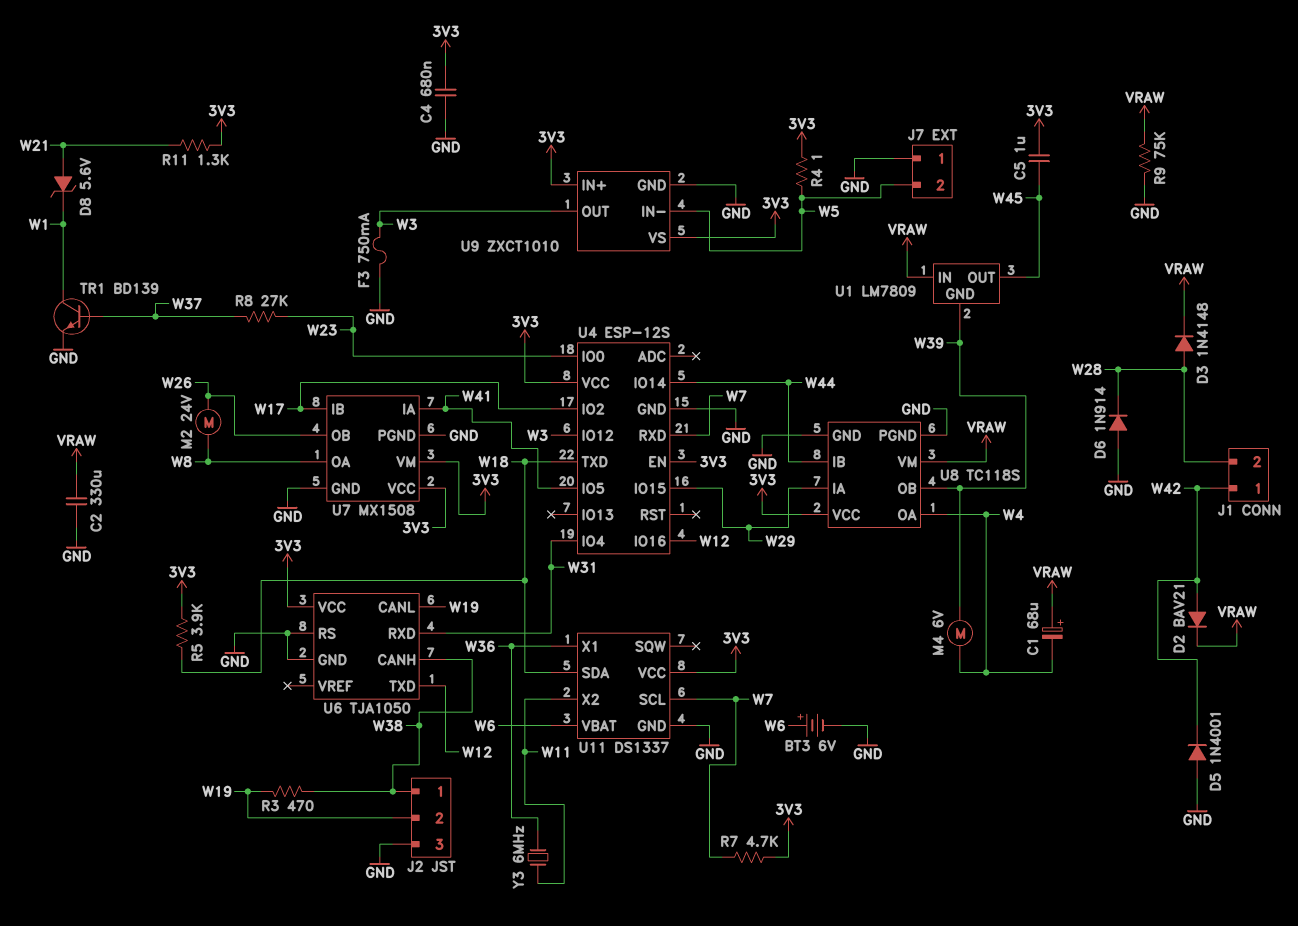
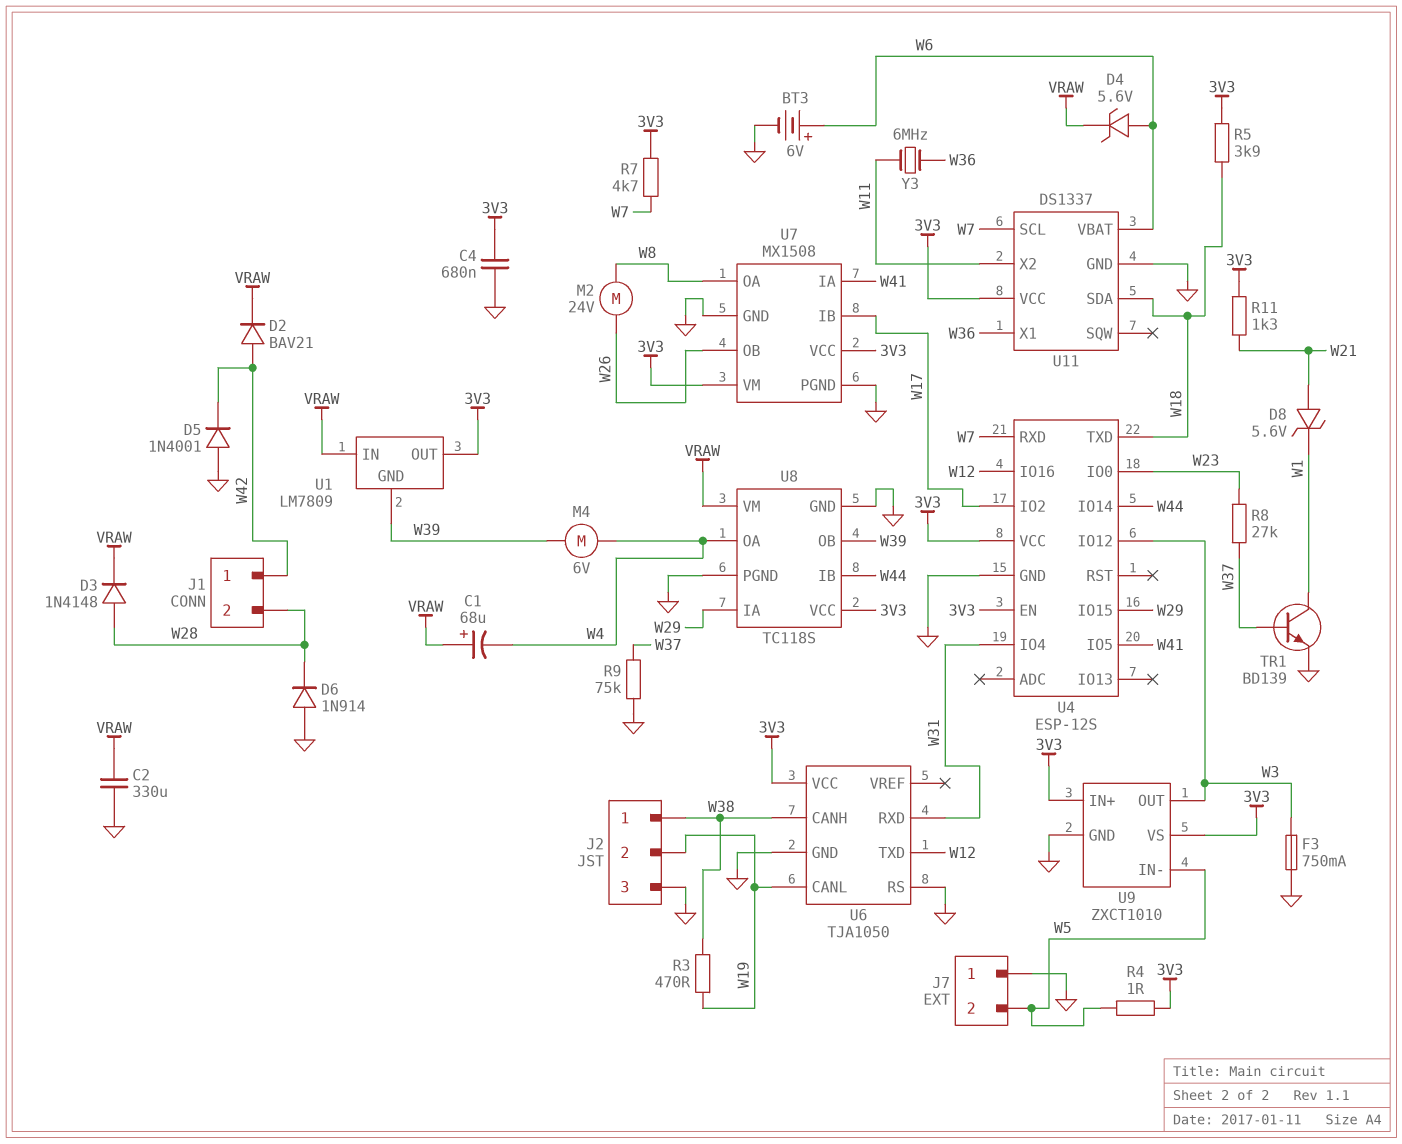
C5: 1uF (3V3, W45) -> none
D4: none -> zener 5.6V (A W6, K VRAW)
R9: 75k (GND, VRAW) -> 75k (GND, W37)
U1 pin OUT: W45 -> 3V3

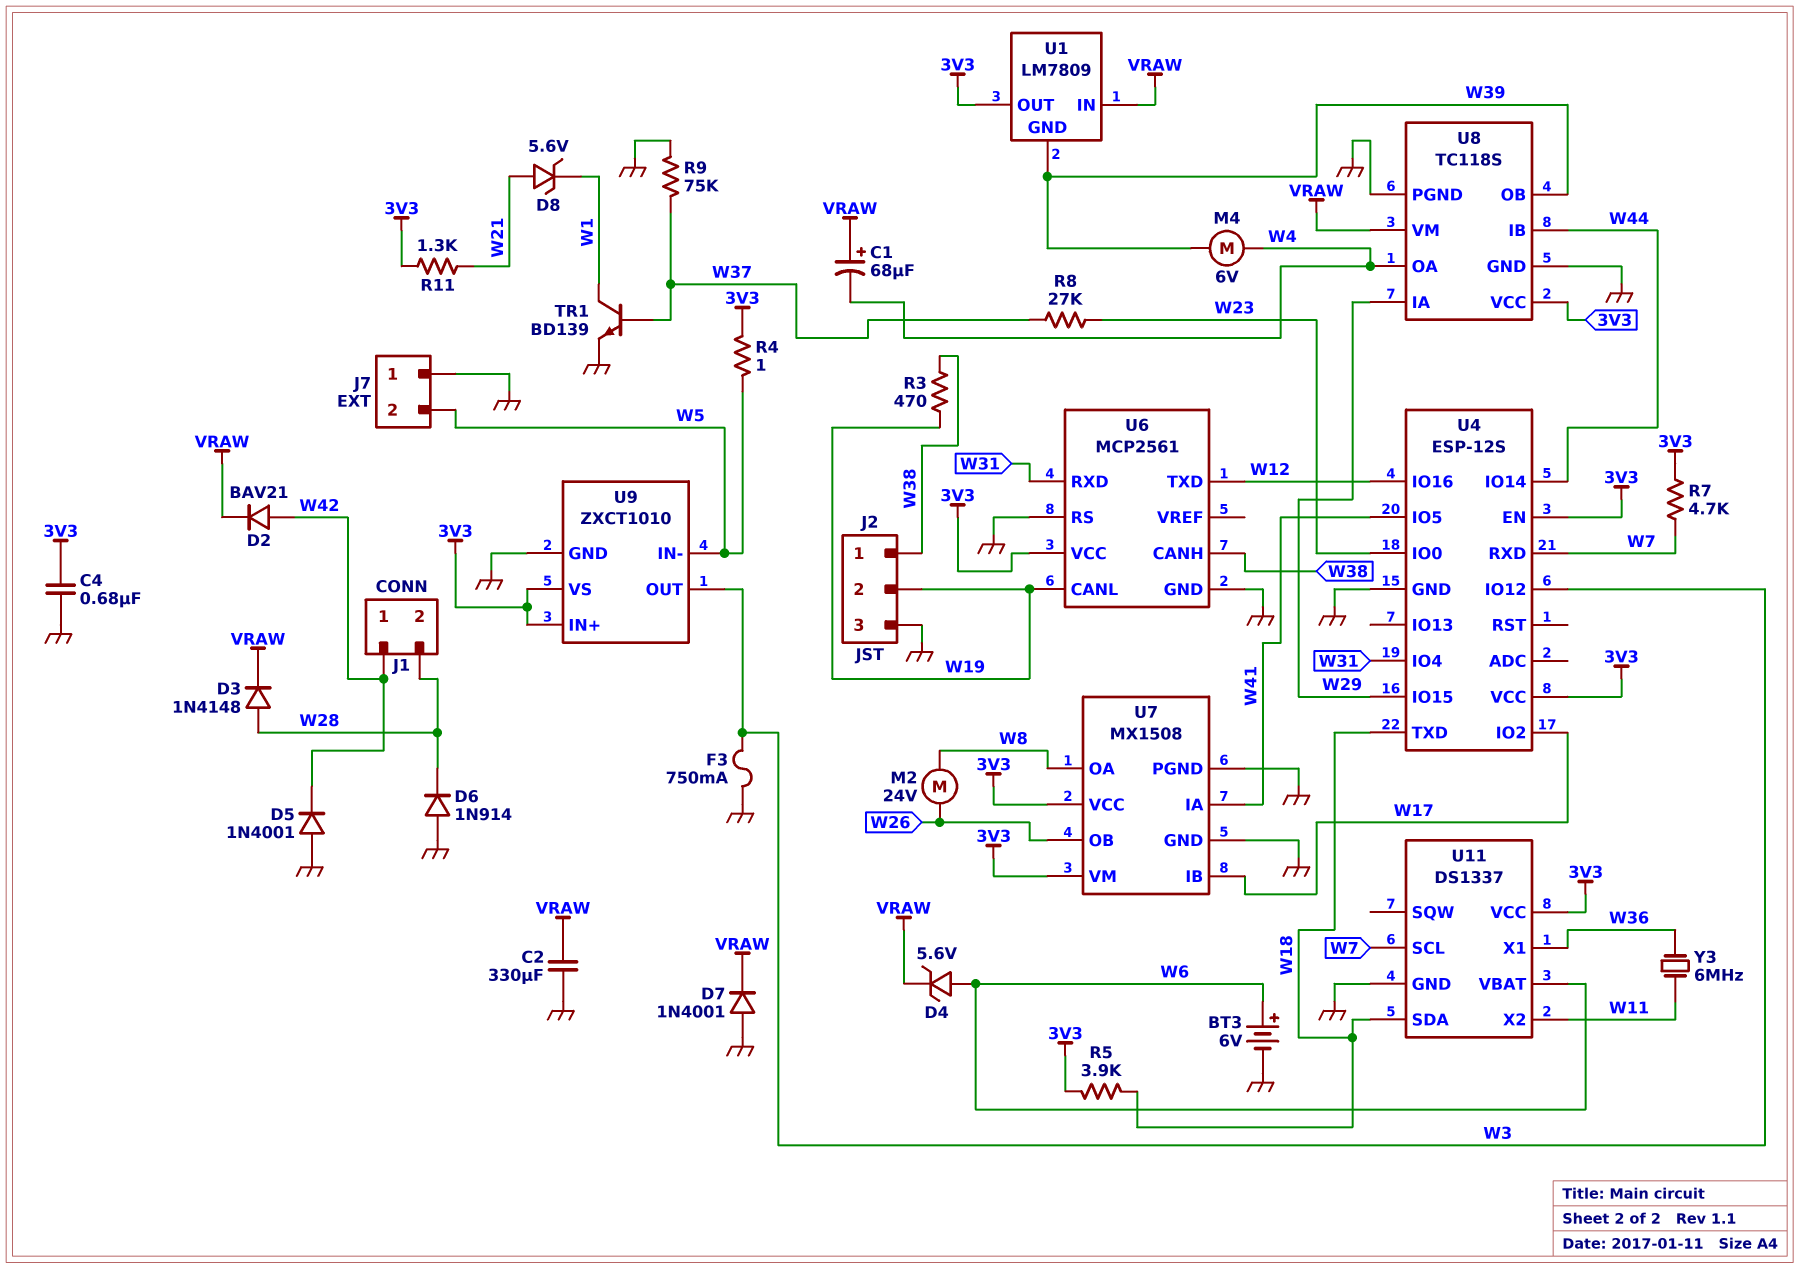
D7: none -> diode 1N4001 (A GND, K VRAW)
U6: TJA1050 -> MCP2561

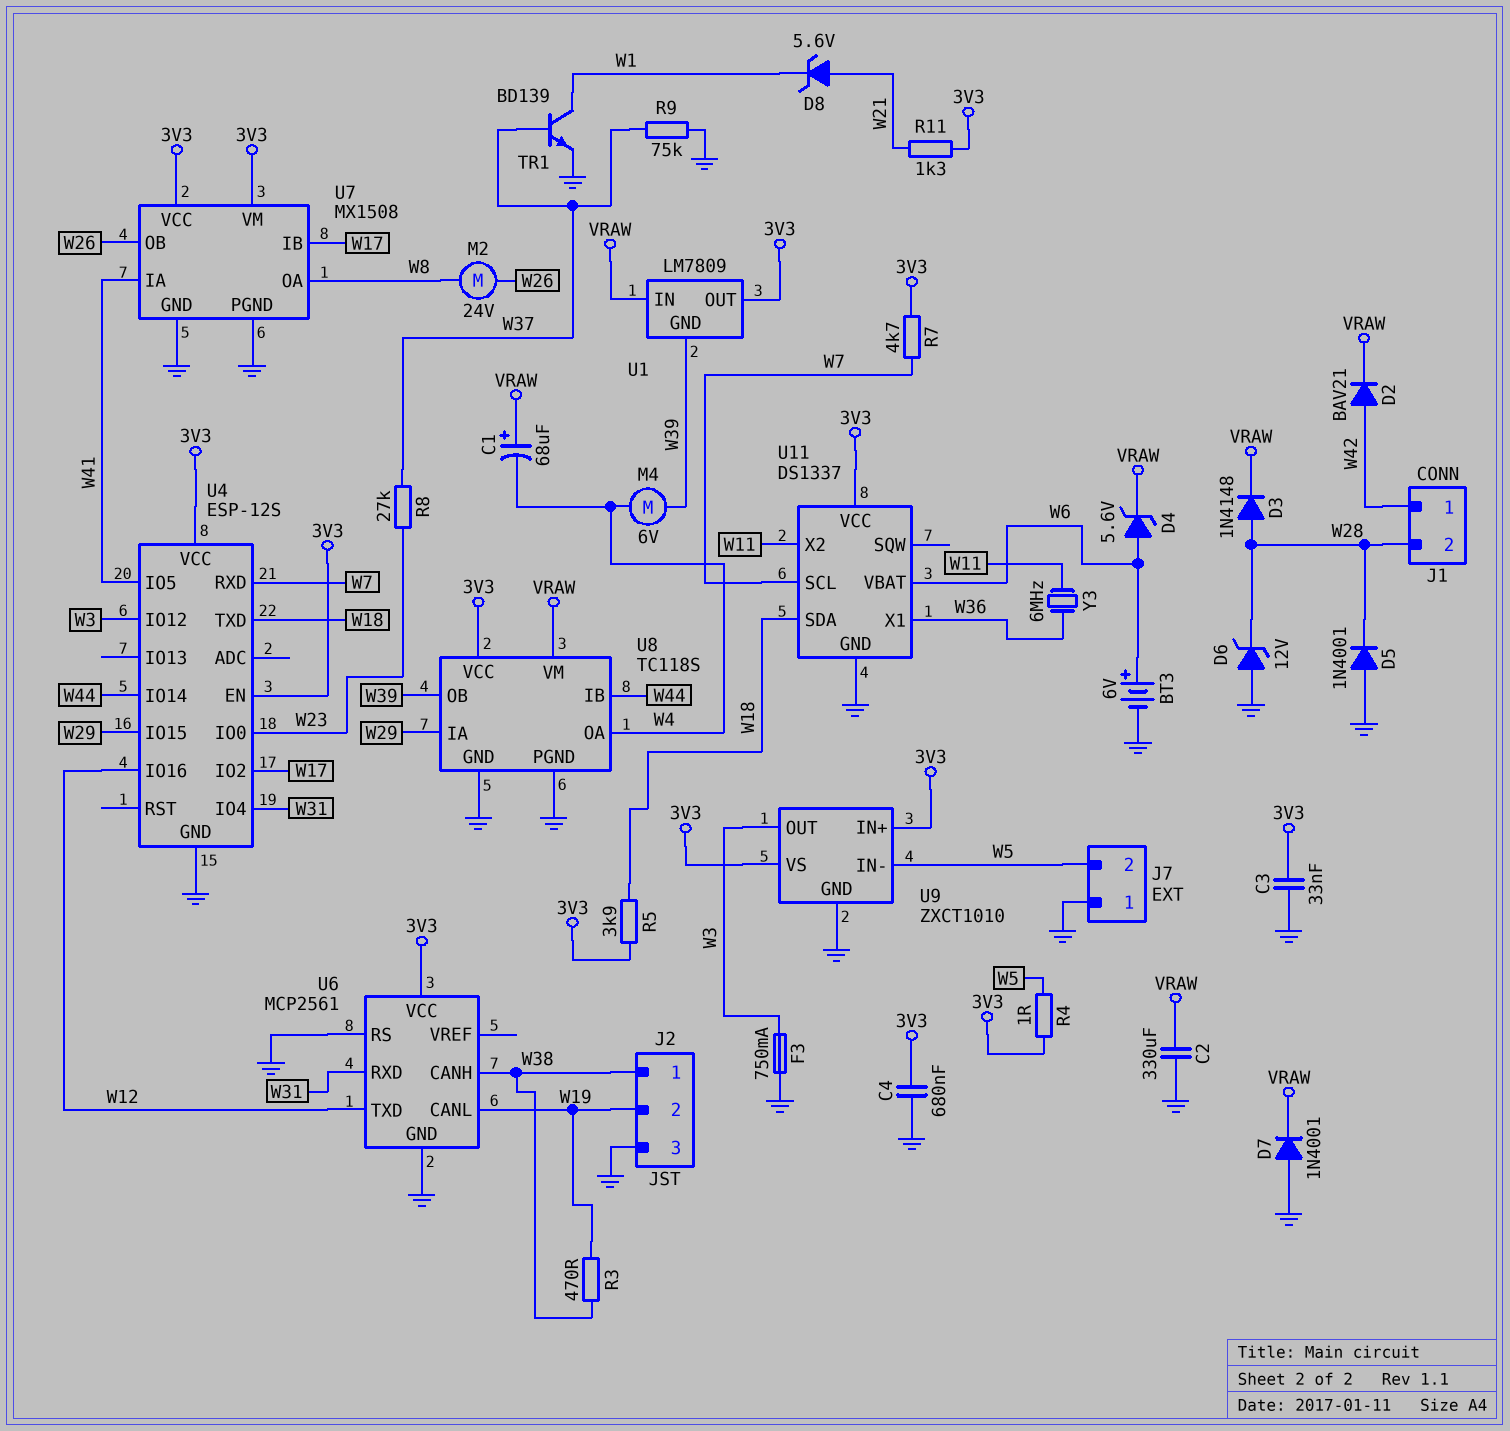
C3: none -> 33nF (3V3, GND)
D5: diode 1N4001 (A GND, K W42) -> diode 1N4001 (A GND, K W28)
D6: diode 1N914 (A GND, K W28) -> zener 12V (A GND, K W28)

